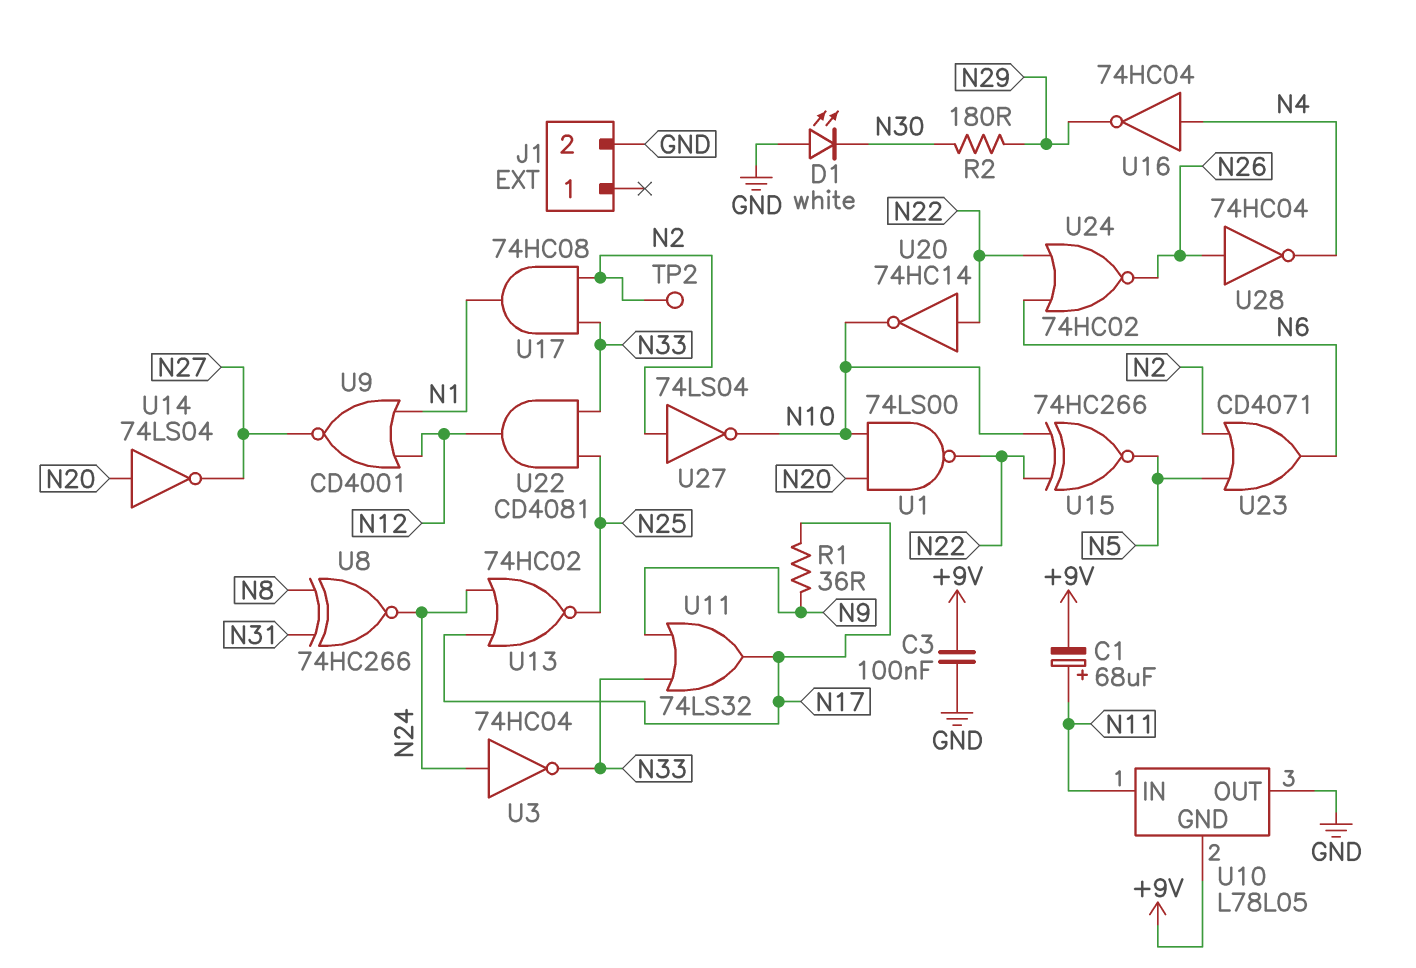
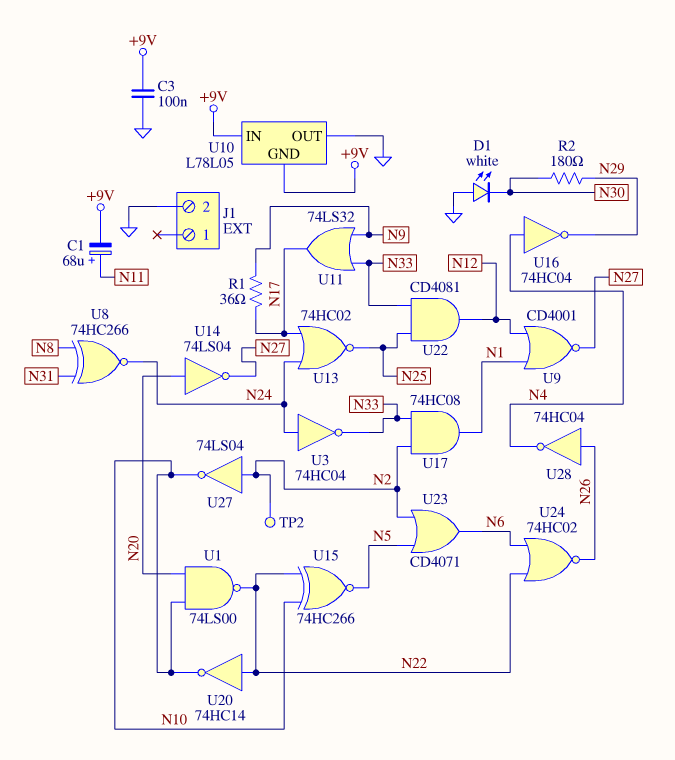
U10 pin IN: N11 -> +9V

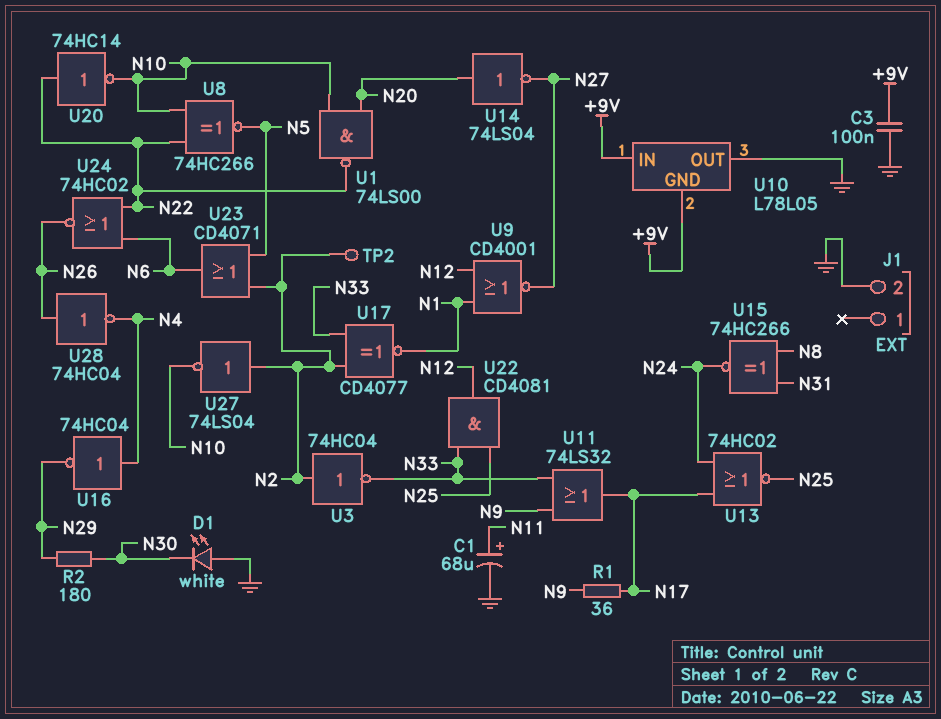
C1: 68uF (plus N11, minus +9V) -> 68uF (plus N11, minus GND)
U3: NOT 74HC04 (in N24, out N33) -> NOT 74HC04 (in N2, out N33)
U8: XNOR 74HC266 (in N8, in N31, out N24) -> XNOR 74HC266 (in N10, in N22, out N5)
U15: XNOR 74HC266 (in N10, in N22, out N5) -> XNOR 74HC266 (in N8, in N31, out N24)
U17: AND 74HC08 (in N2, in N33, out N1) -> XNOR CD4077 (in N2, in N33, out N1)

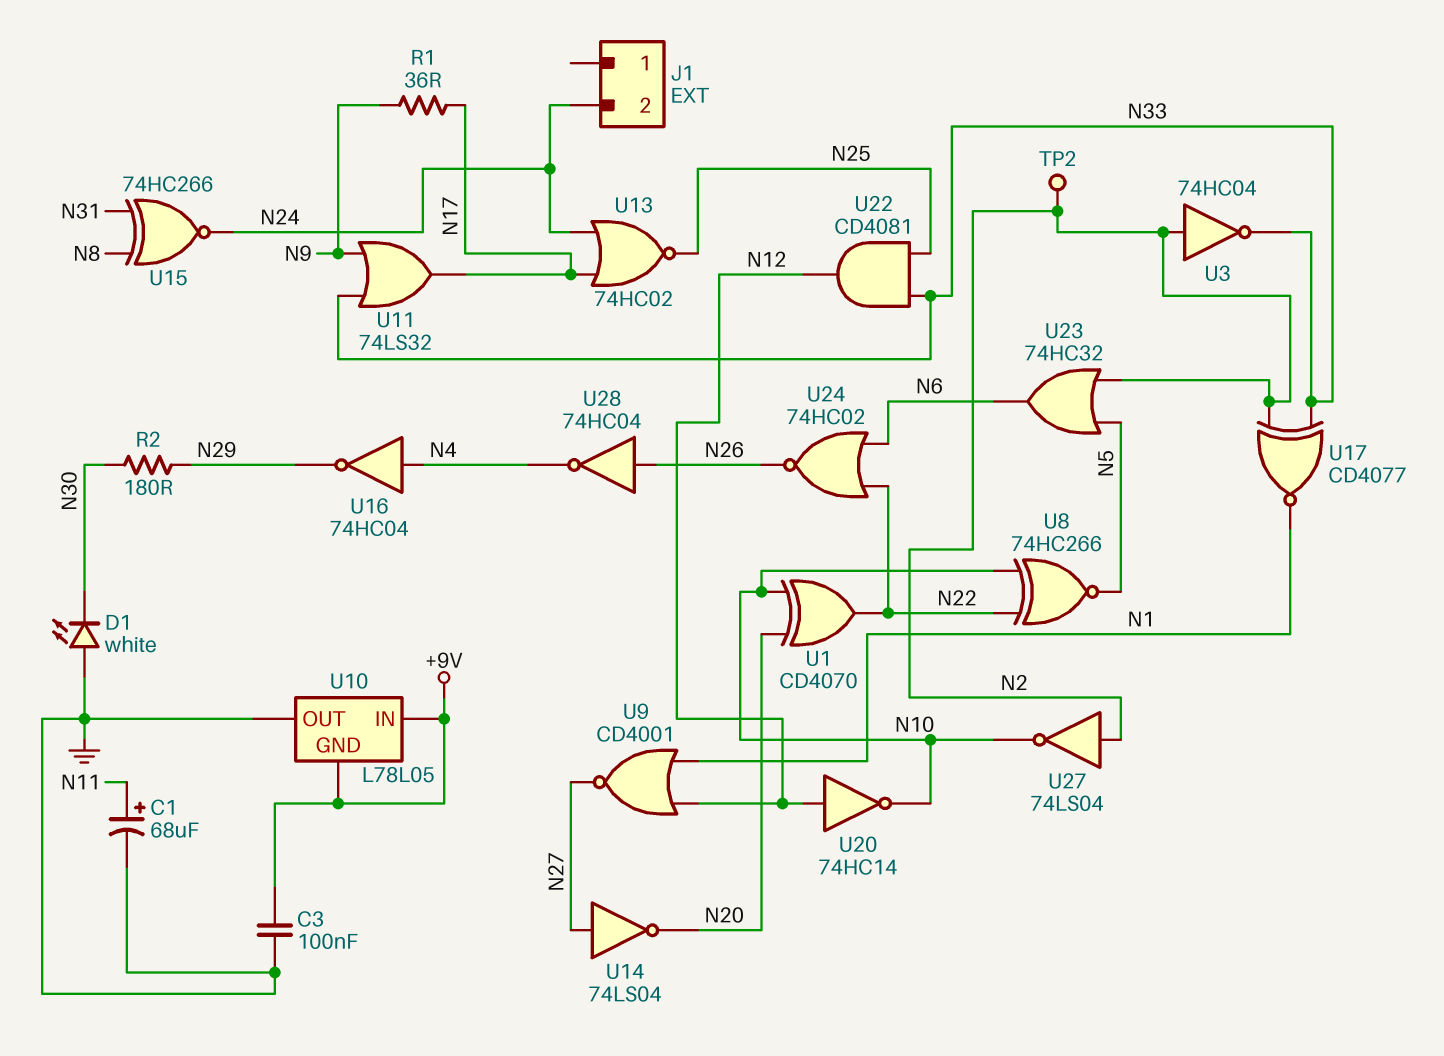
J1 pin 2: GND -> N24
U1: NAND 74LS00 (in N10, in N20, out N22) -> XOR CD4070 (in N10, in N20, out N22)
U14: NOT 74LS04 (in N20, out N27) -> NOT 74LS04 (in N27, out N20)
U20: NOT 74HC14 (in N22, out N10) -> NOT 74HC14 (in N12, out N10)
U23: OR CD4071 (in N2, in N5, out N6) -> OR 74HC32 (in N2, in N5, out N6)

